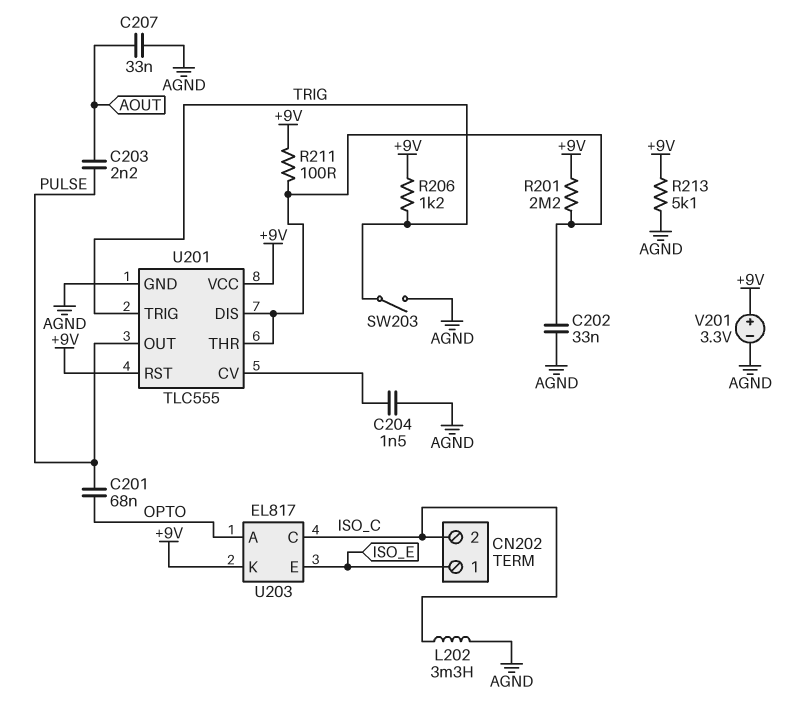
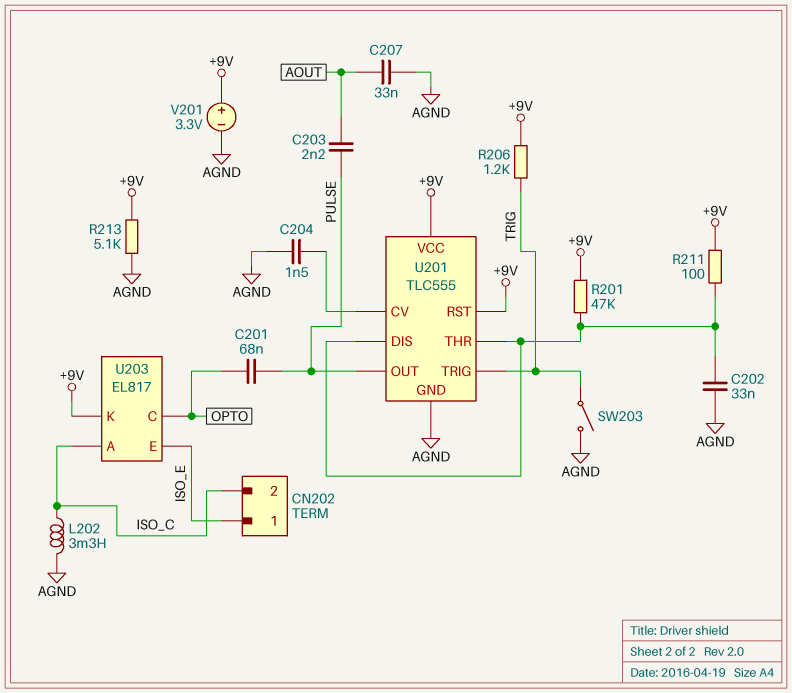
R201: 2.2M (+9V, U201/DIS) -> 47k (+9V, U201/DIS)
U203 pin A: OPTO -> ISO_C
U203 pin C: ISO_C -> OPTO

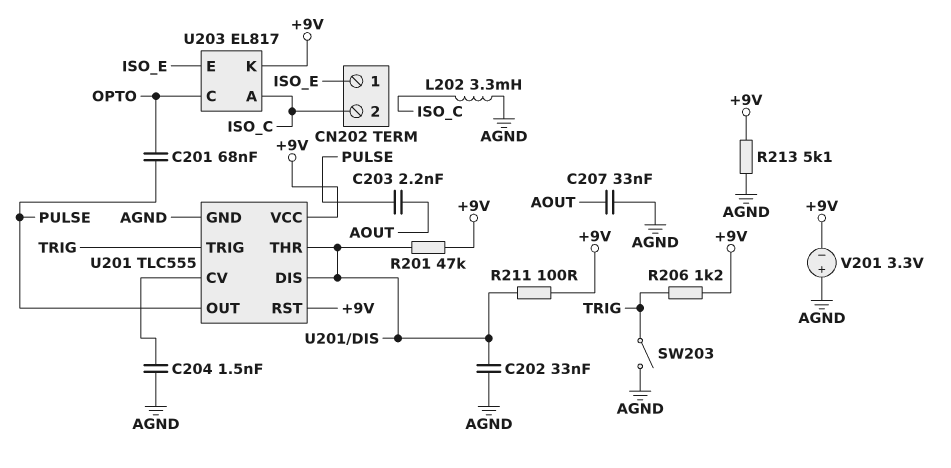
V201: 3.3V (plus +9V, minus AGND) -> 3.3V (plus AGND, minus +9V)

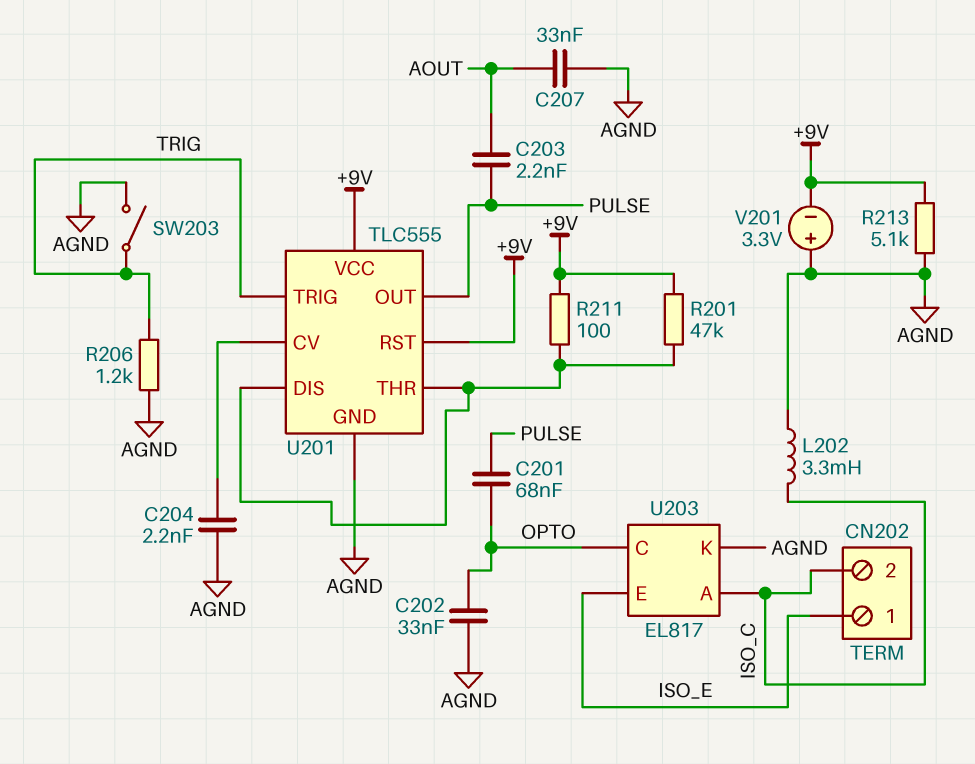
C202: 33nF (AGND, U201/DIS) -> 33nF (AGND, OPTO)
C204: 1.5nF (AGND, U201/CV) -> 2.2nF (AGND, U201/CV)
R206: 1.2k (+9V, TRIG) -> 1.2k (AGND, TRIG)
U203 pin K: +9V -> AGND

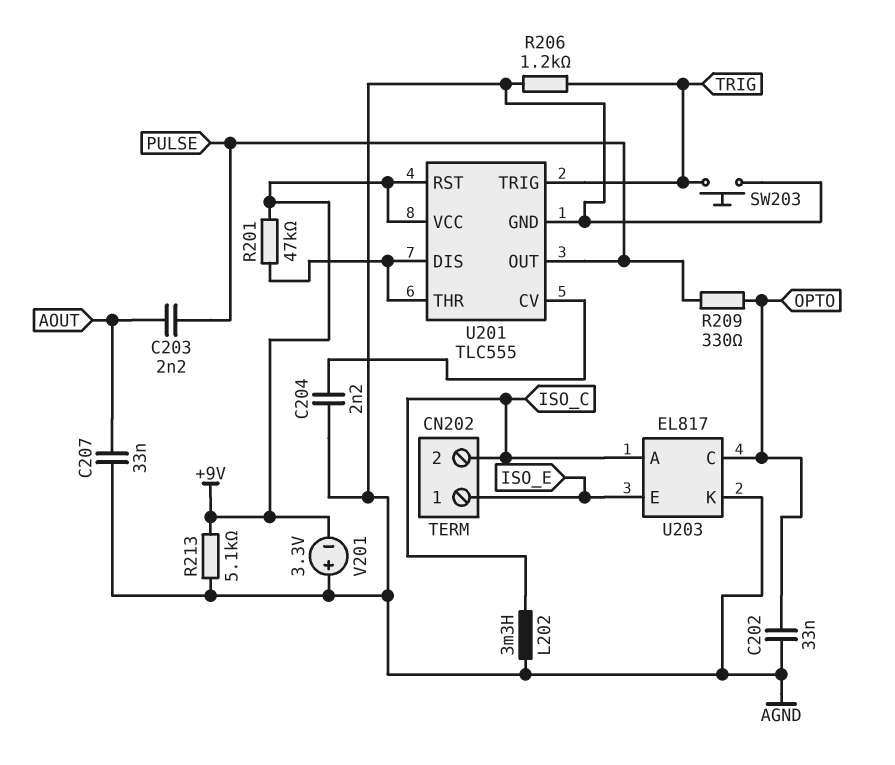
C201: 68nF (OPTO, PULSE) -> none
R209: none -> 330 (OPTO, PULSE)
R211: 100 (+9V, U201/DIS) -> none
SW203: switch (AGND, TRIG) -> button (AGND, TRIG)

